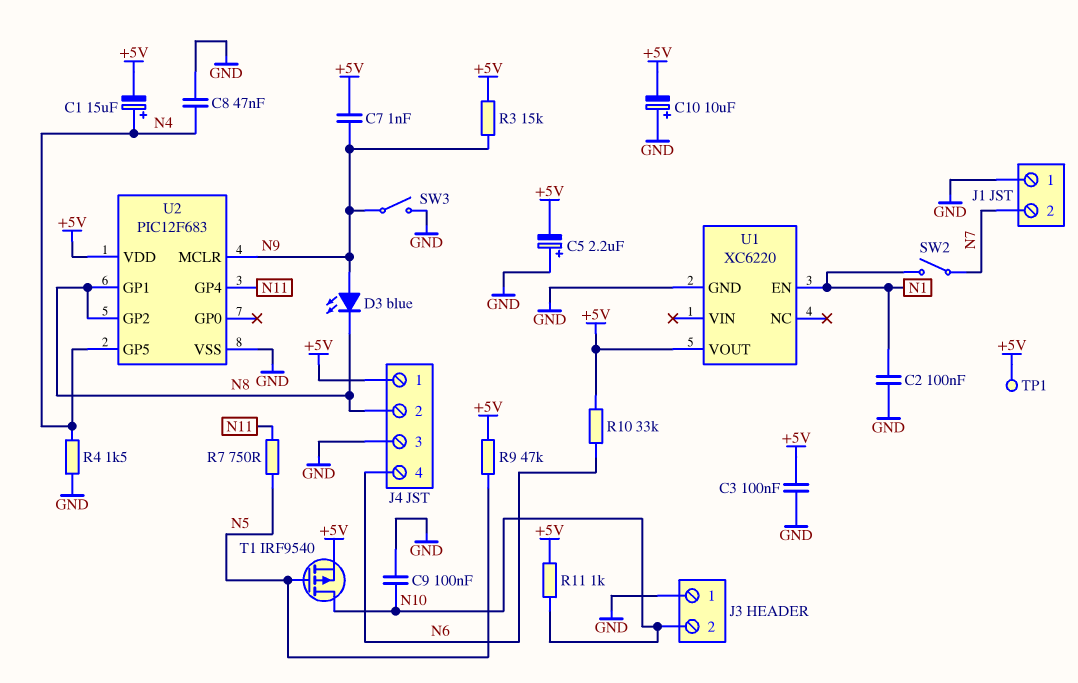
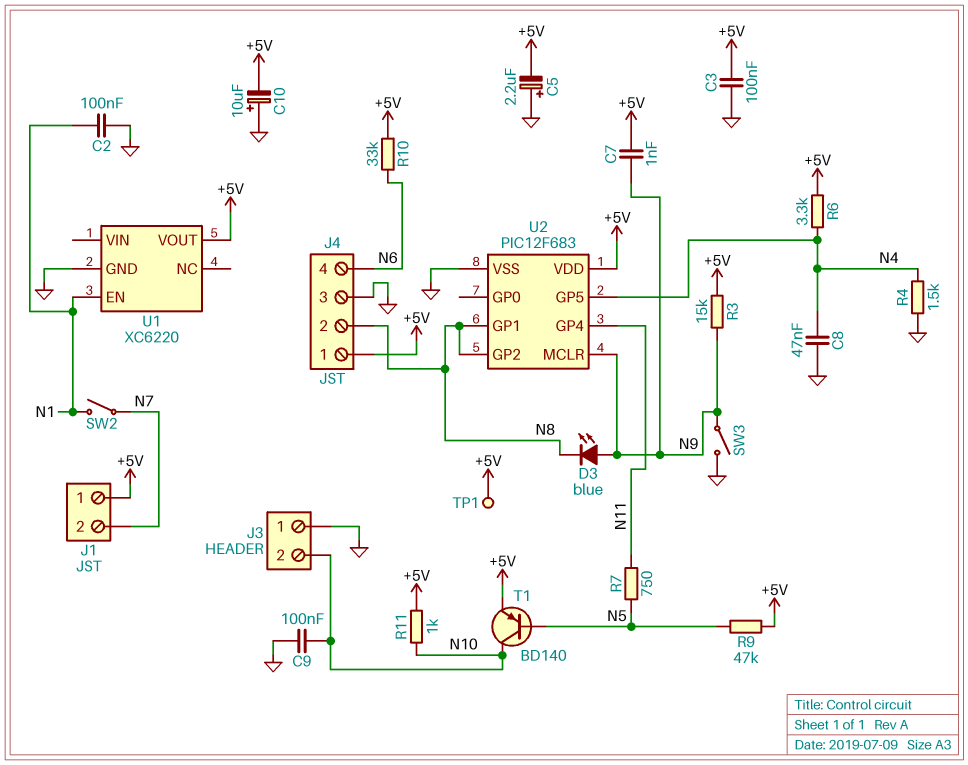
C1: 15uF (plus N4, minus +5V) -> none
J1 pin 1: GND -> +5V
R6: none -> 3.3k (+5V, N4)
T1: PMOS IRF9540 (G N5, D N10, S +5V) -> PNP BD140 (B N5, C N10, E +5V)

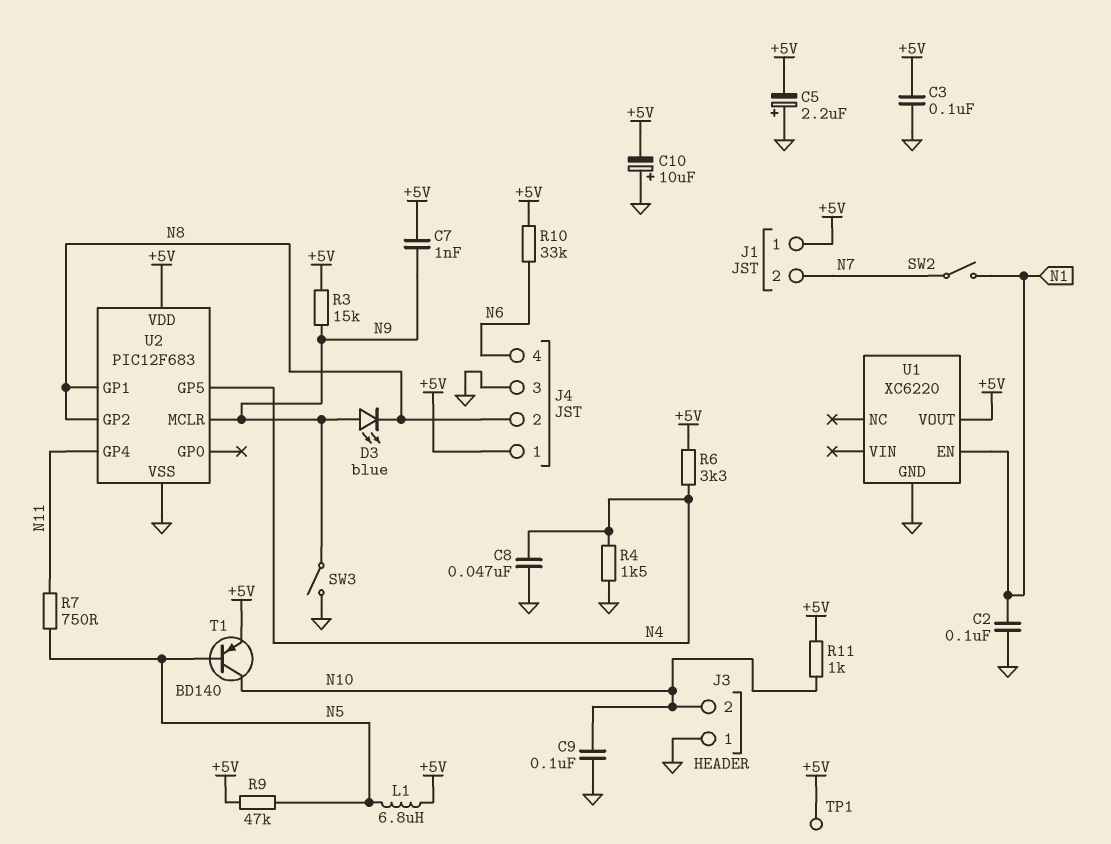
L1: none -> 6.8uH (+5V, N5)

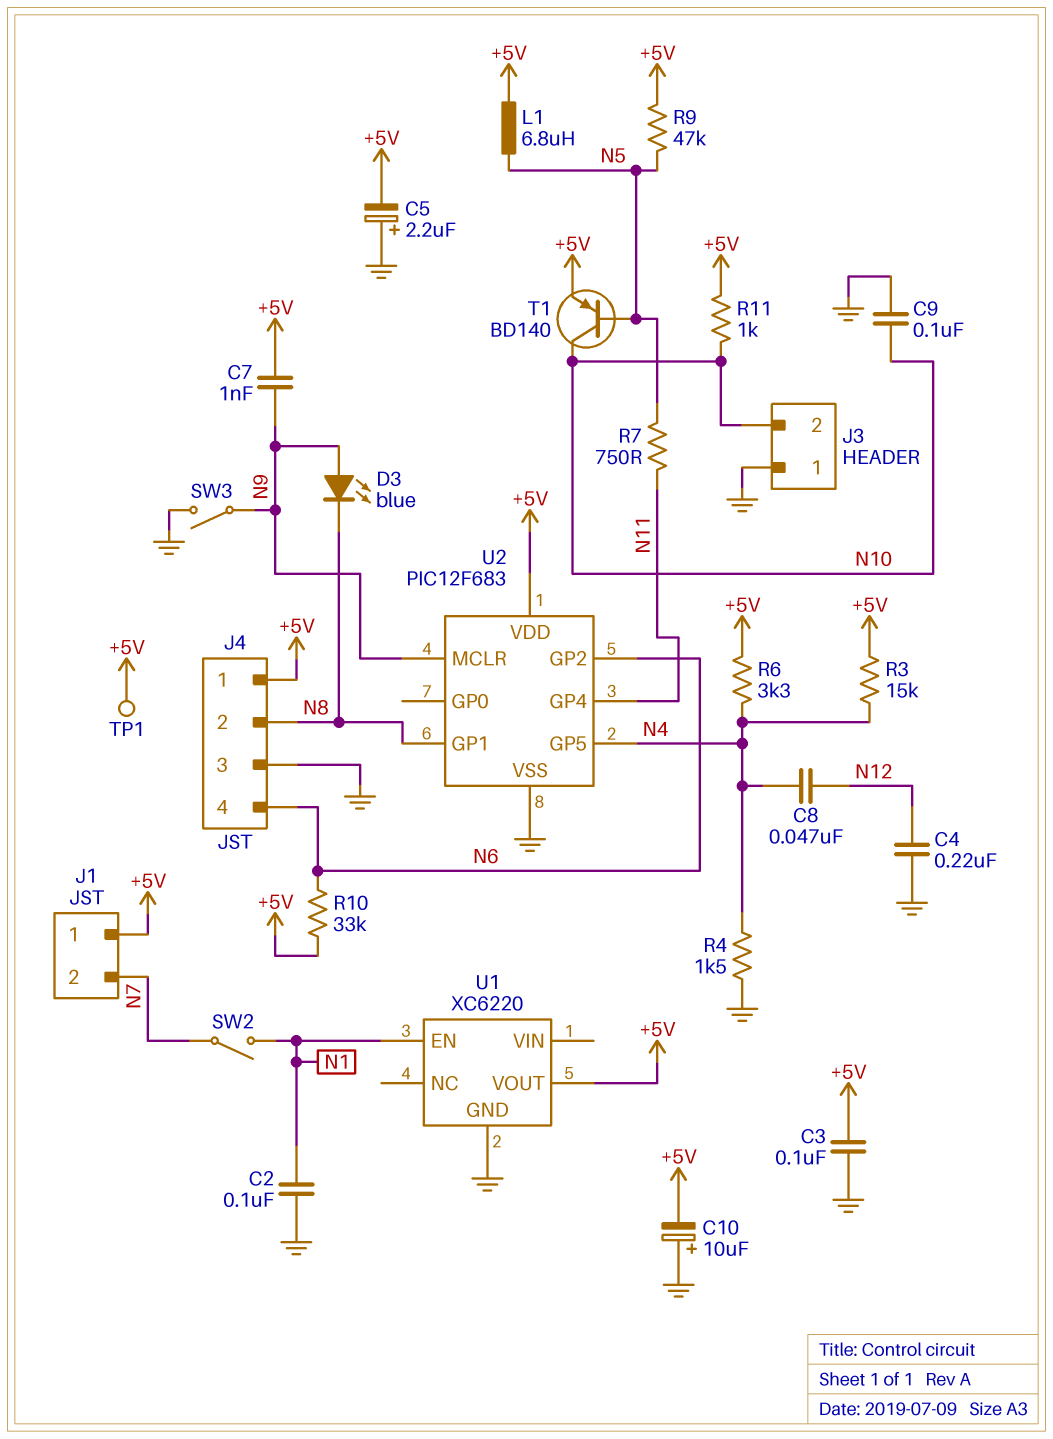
C4: none -> 220nF (GND, N12)
C8: 47nF (GND, N4) -> 47nF (N4, N12)
R3: 15k (+5V, N9) -> 15k (+5V, N4)
U2 pin GP2: N8 -> N6

